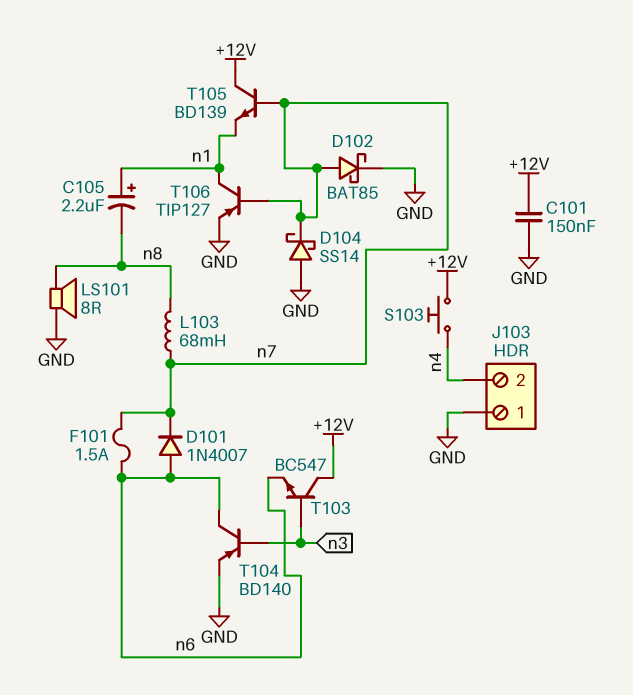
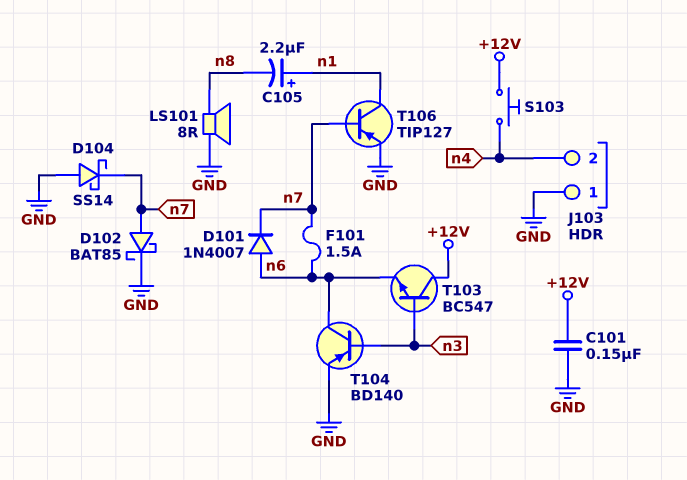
L103: 68mH (n7, n8) -> none
T105: NPN BD139 (B n7, C +12V, E n1) -> none

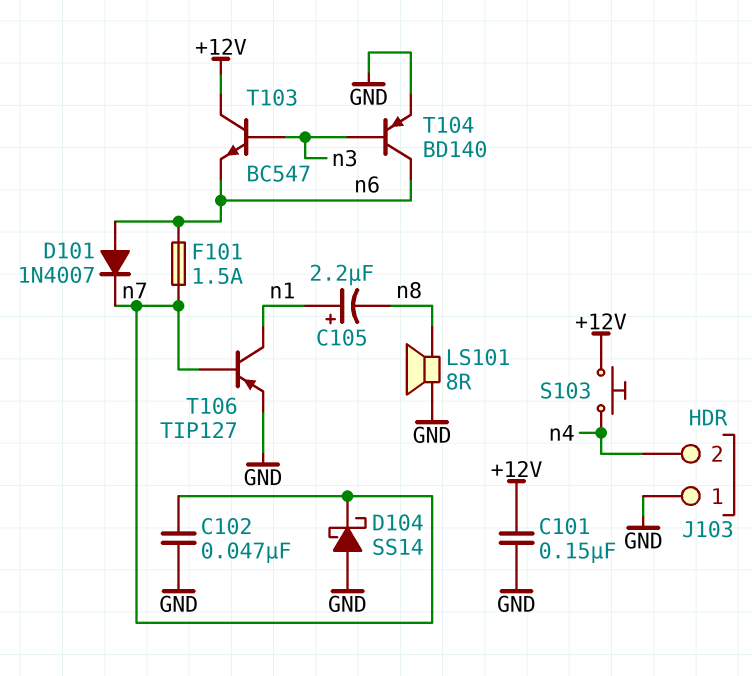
C102: none -> 47nF (GND, n7)
D102: schottky BAT85 (A n7, K GND) -> none

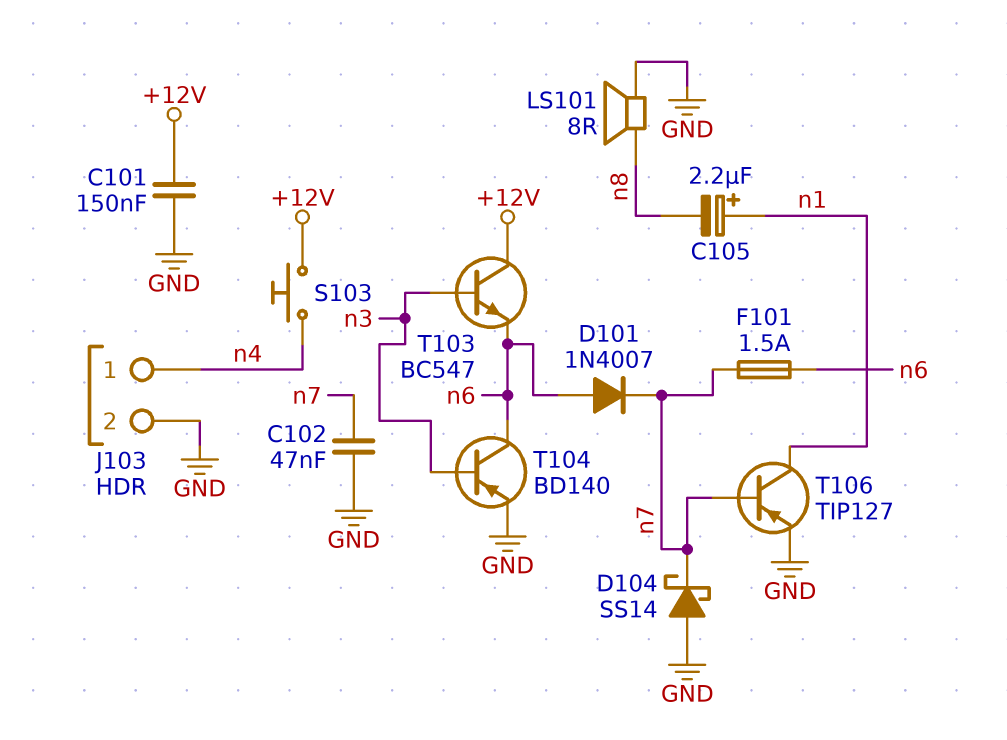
J103 pin 1: GND -> n4
J103 pin 2: n4 -> GND

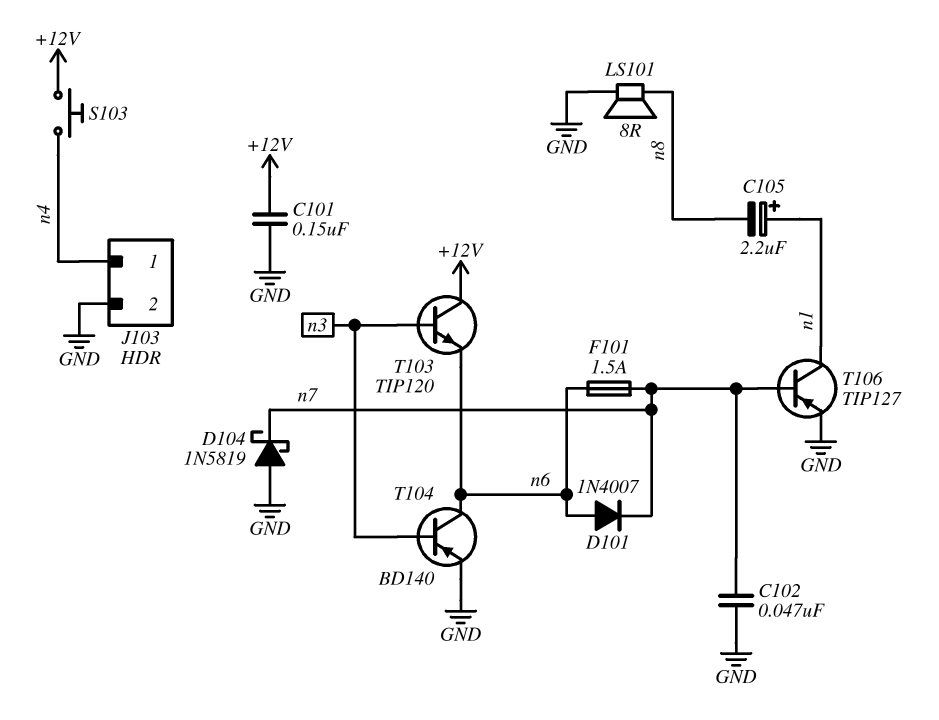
D104: schottky SS14 (A GND, K n7) -> schottky 1N5819 (A GND, K n7)
T103: NPN BC547 (B n3, C +12V, E n6) -> NPN TIP120 (B n3, C +12V, E n6)

